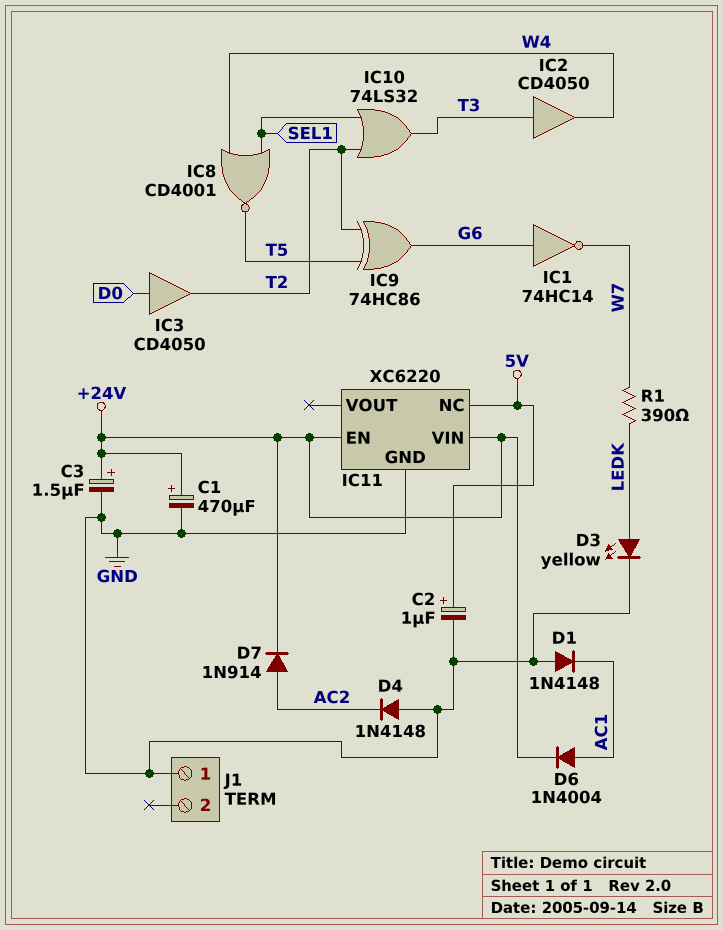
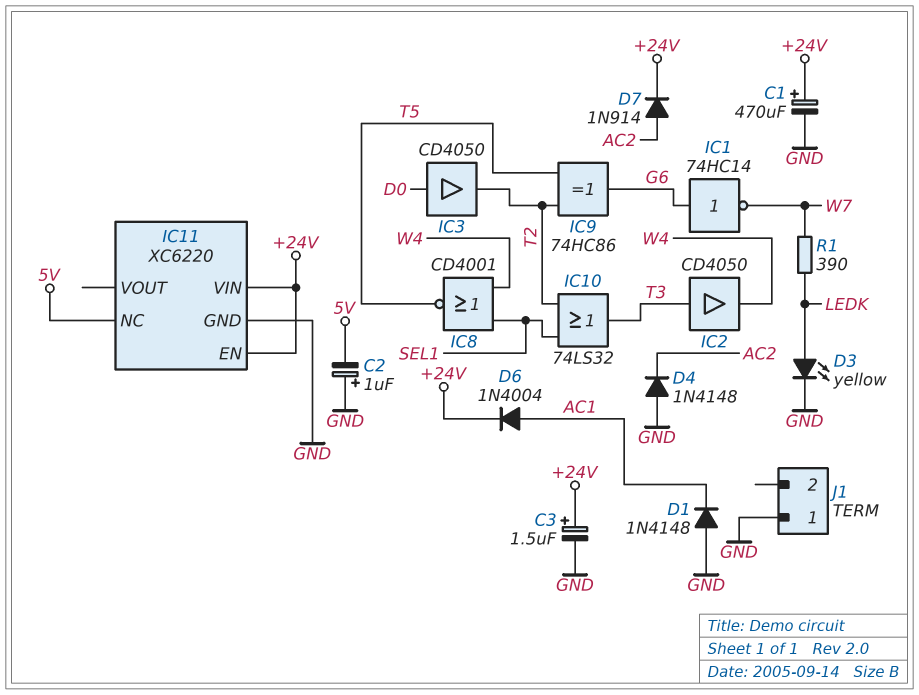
C2: 1uF (plus 5V, minus GND) -> 1uF (plus GND, minus 5V)

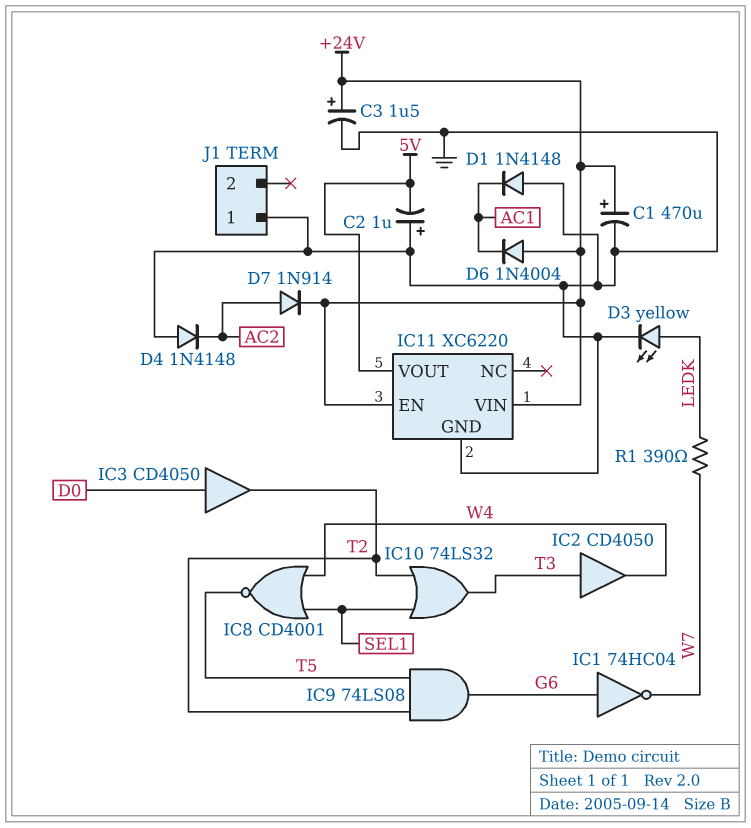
D6: diode 1N4004 (A AC1, K +24V) -> diode 1N4004 (A +24V, K AC1)
IC1: NOT 74HC14 (in G6, out W7) -> NOT 74HC04 (in G6, out W7)
IC9: XOR 74HC86 (in T2, in T5, out G6) -> AND 74LS08 (in T2, in T5, out G6)
IC11 pin NC: 5V -> none
IC11 pin VOUT: none -> 5V

